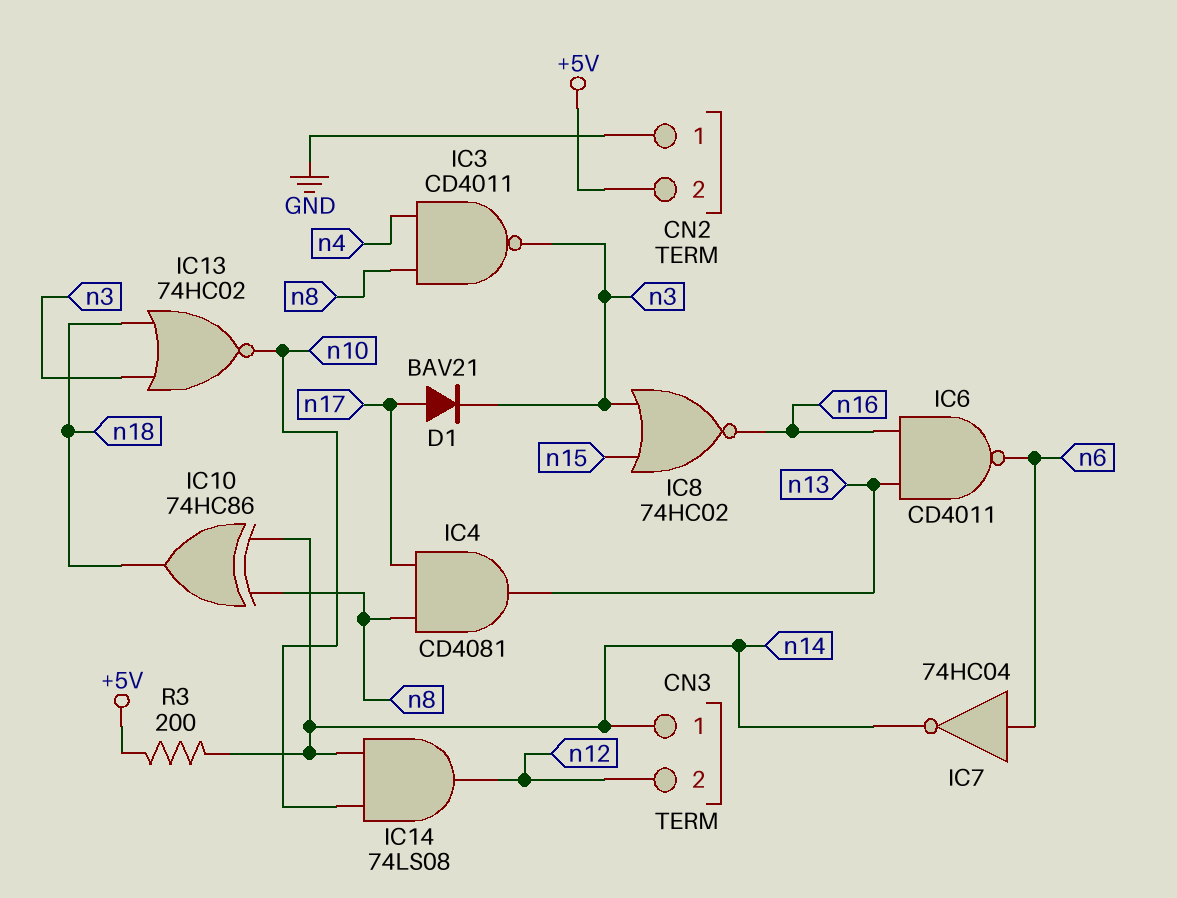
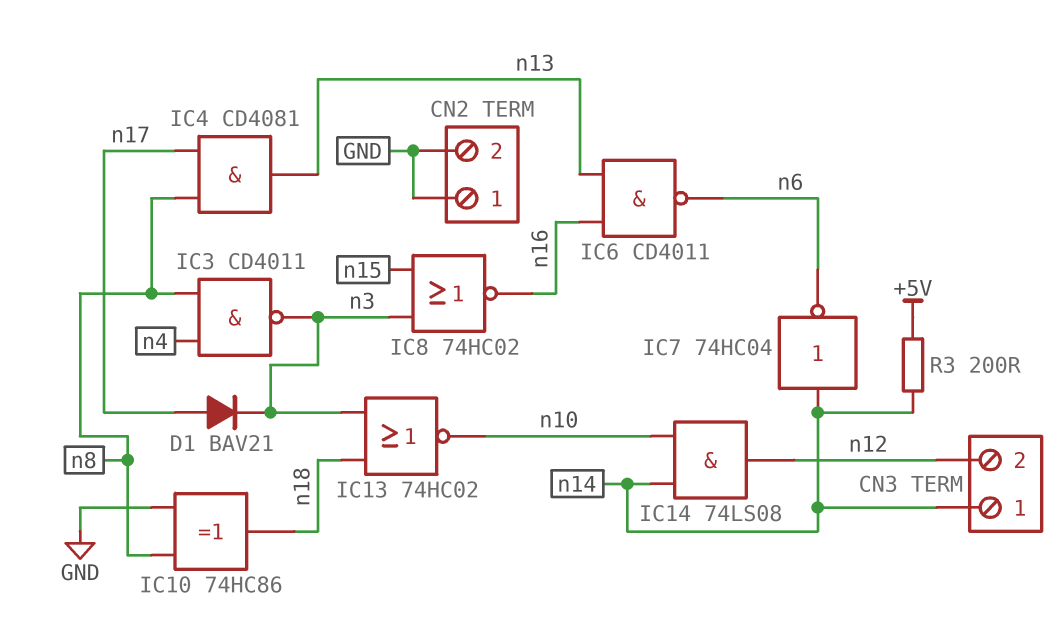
CN2 pin 2: +5V -> GND
IC7: NOT 74HC04 (in n6, out n14) -> NOT 74HC04 (in n14, out n6)
IC10: XOR 74HC86 (in n8, in n14, out n18) -> XOR 74HC86 (in GND, in n8, out n18)

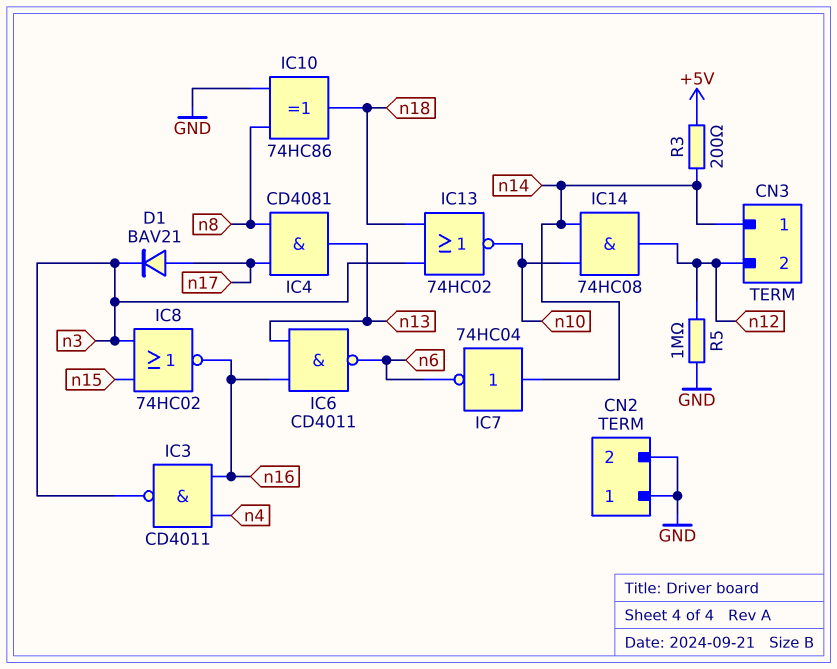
IC3: NAND CD4011 (in n4, in n8, out n3) -> NAND CD4011 (in n4, in n16, out n3)
IC14: AND 74LS08 (in n10, in n14, out n12) -> AND 74HC08 (in n10, in n14, out n12)
R5: none -> 1M (GND, n12)

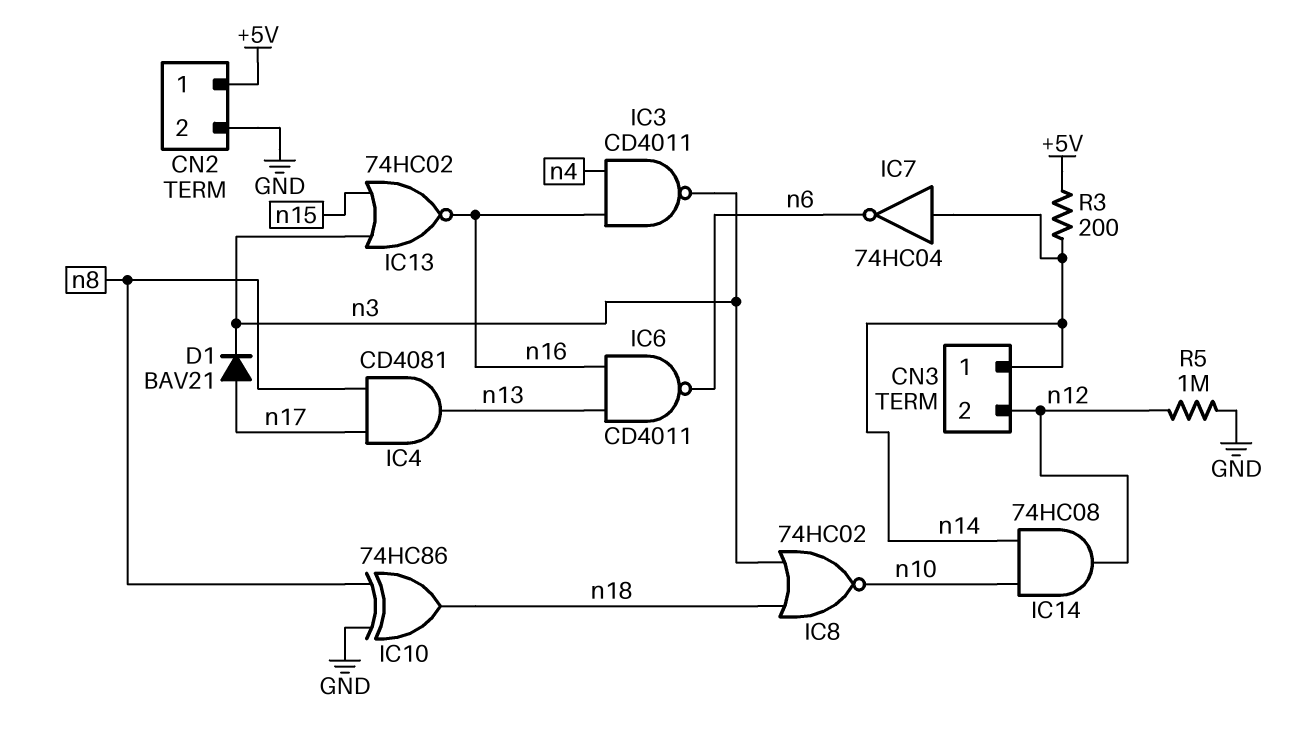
CN2 pin 1: GND -> +5V
IC8: NOR 74HC02 (in n3, in n15, out n16) -> NOR 74HC02 (in n3, in n18, out n10)
IC13: NOR 74HC02 (in n3, in n18, out n10) -> NOR 74HC02 (in n3, in n15, out n16)

